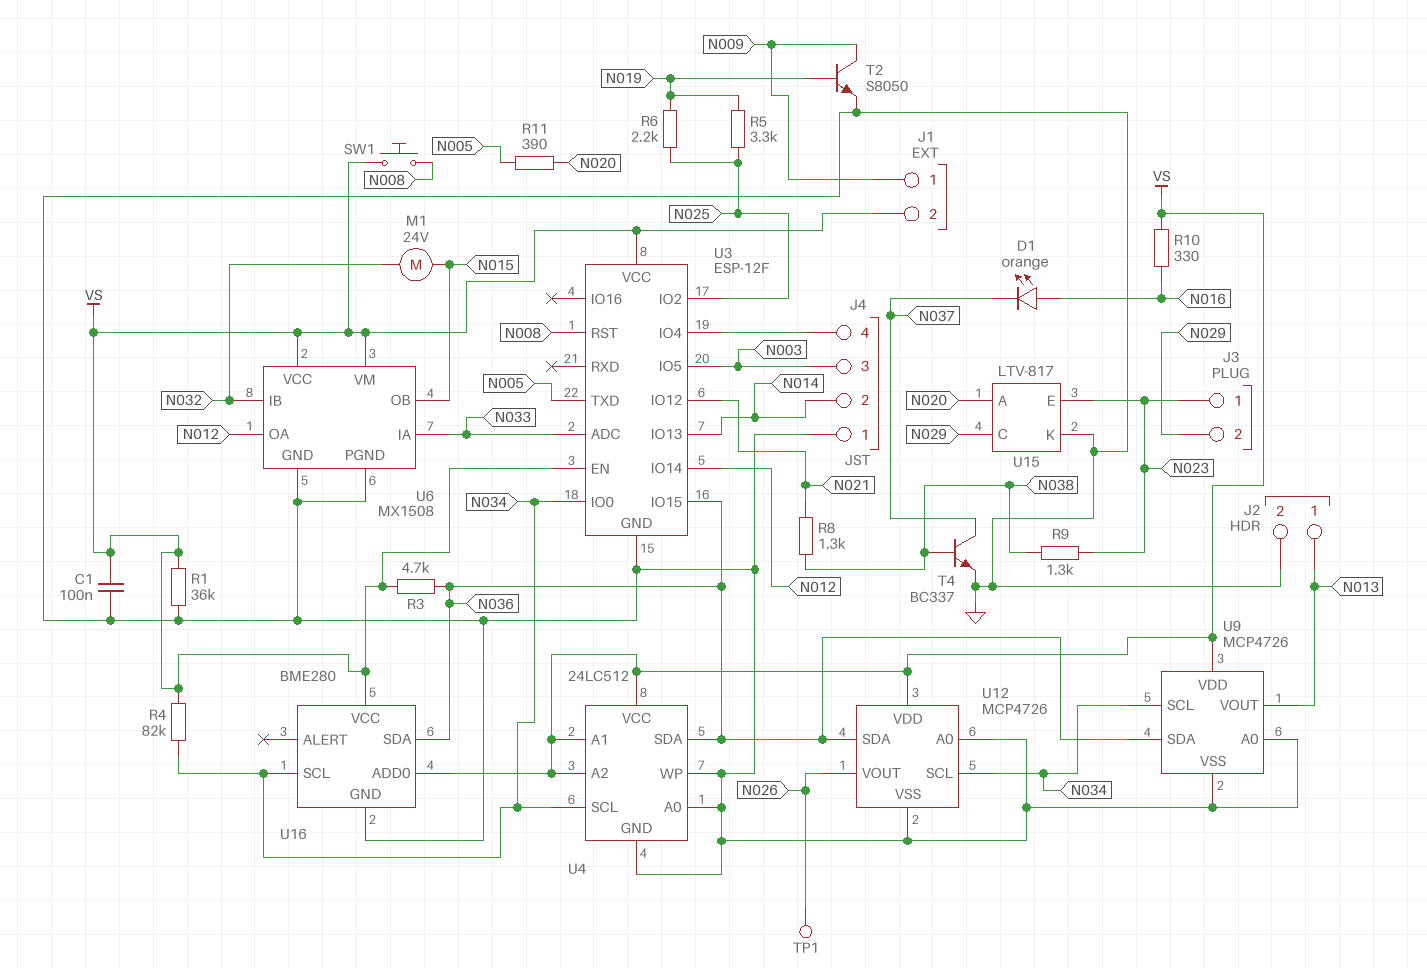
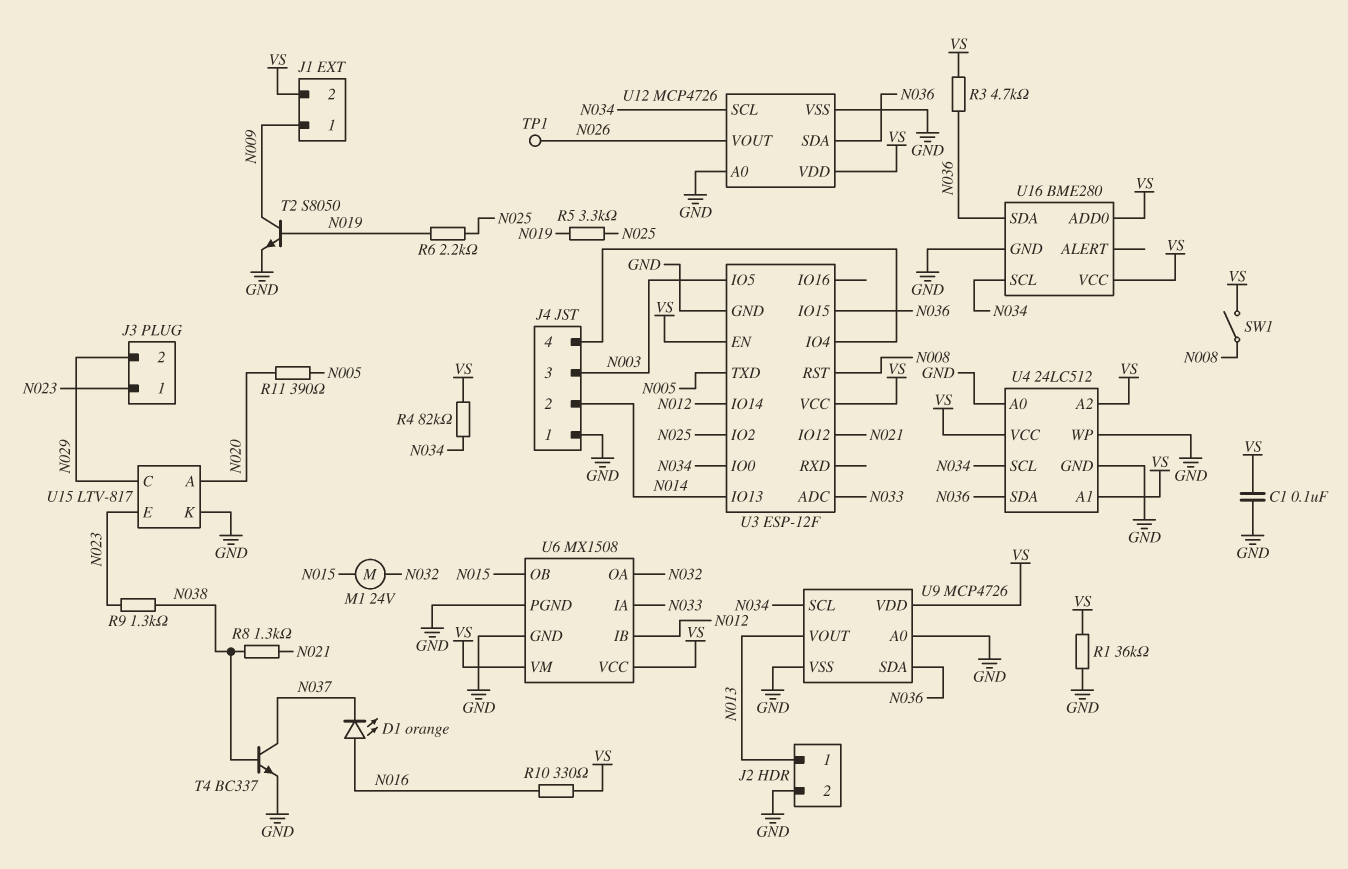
SW1: button (N008, VS) -> switch (N008, VS)
U6 pin IB: N032 -> N012
U6 pin OA: N012 -> N032

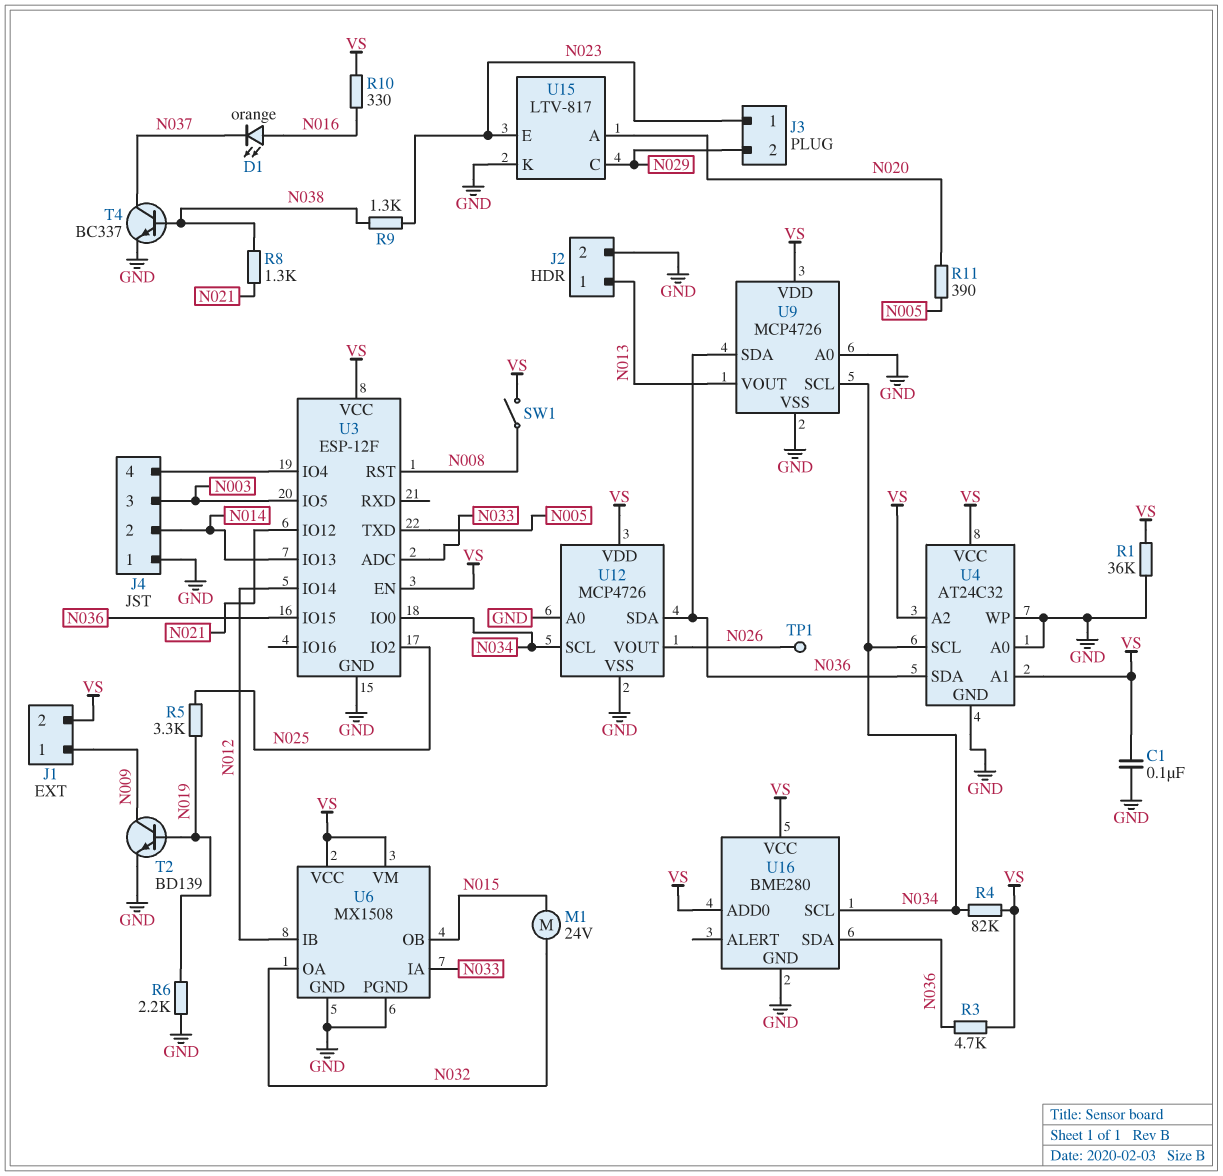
R6: 2.2k (N019, N025) -> 2.2k (GND, N019)
T2: NPN S8050 (B N019, C N009, E GND) -> NPN BD139 (B N019, C N009, E GND)
U4: 24LC512 -> AT24C32

